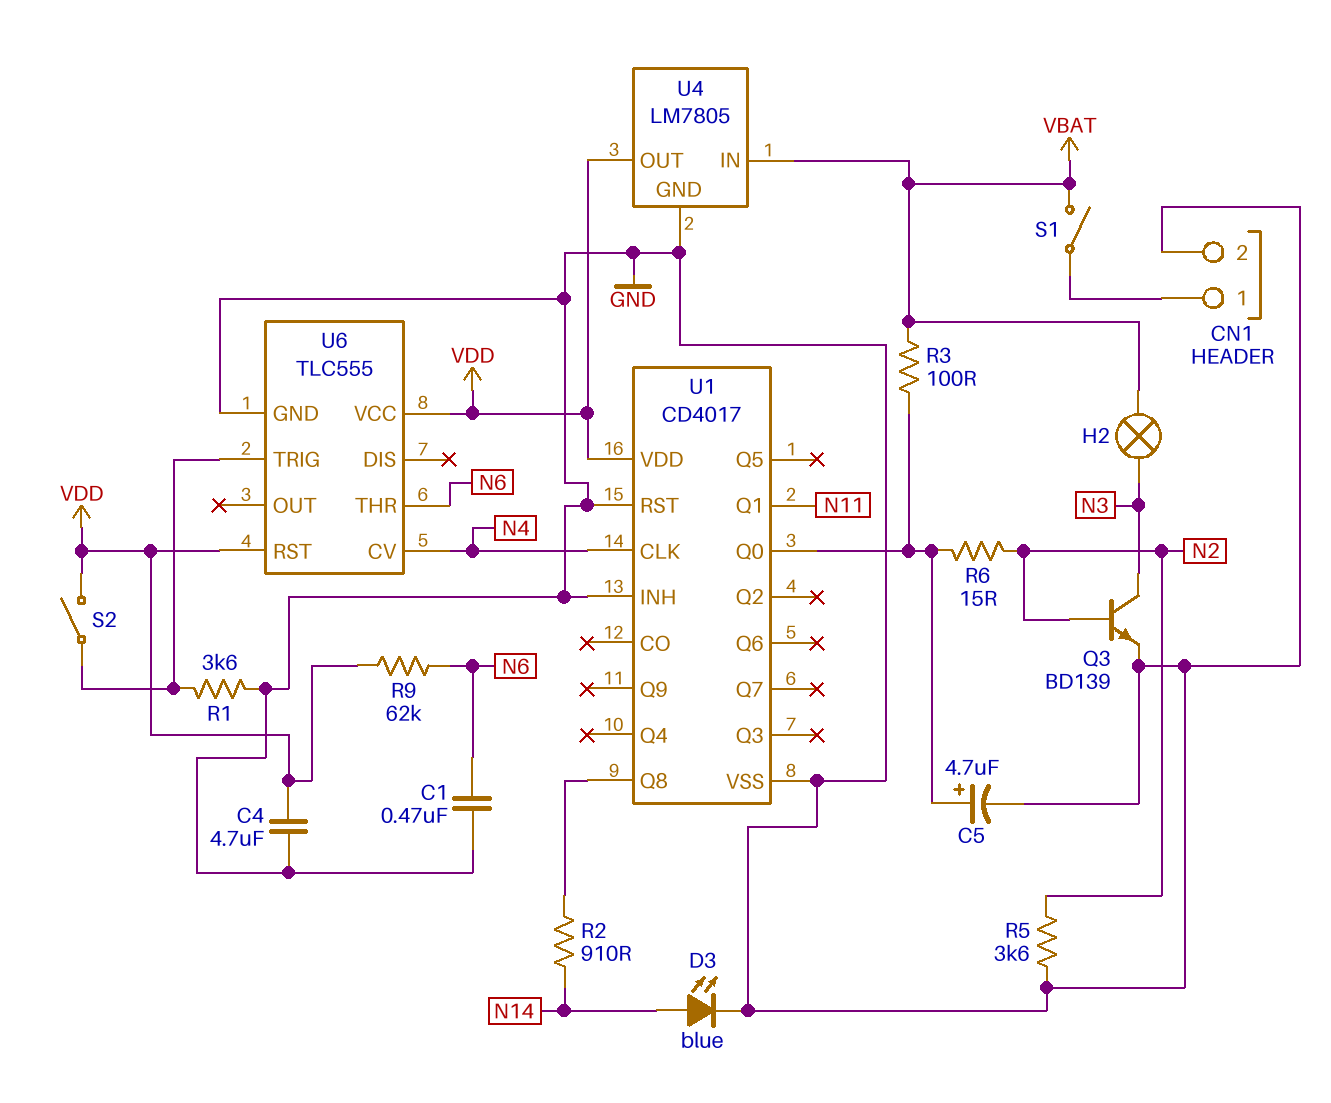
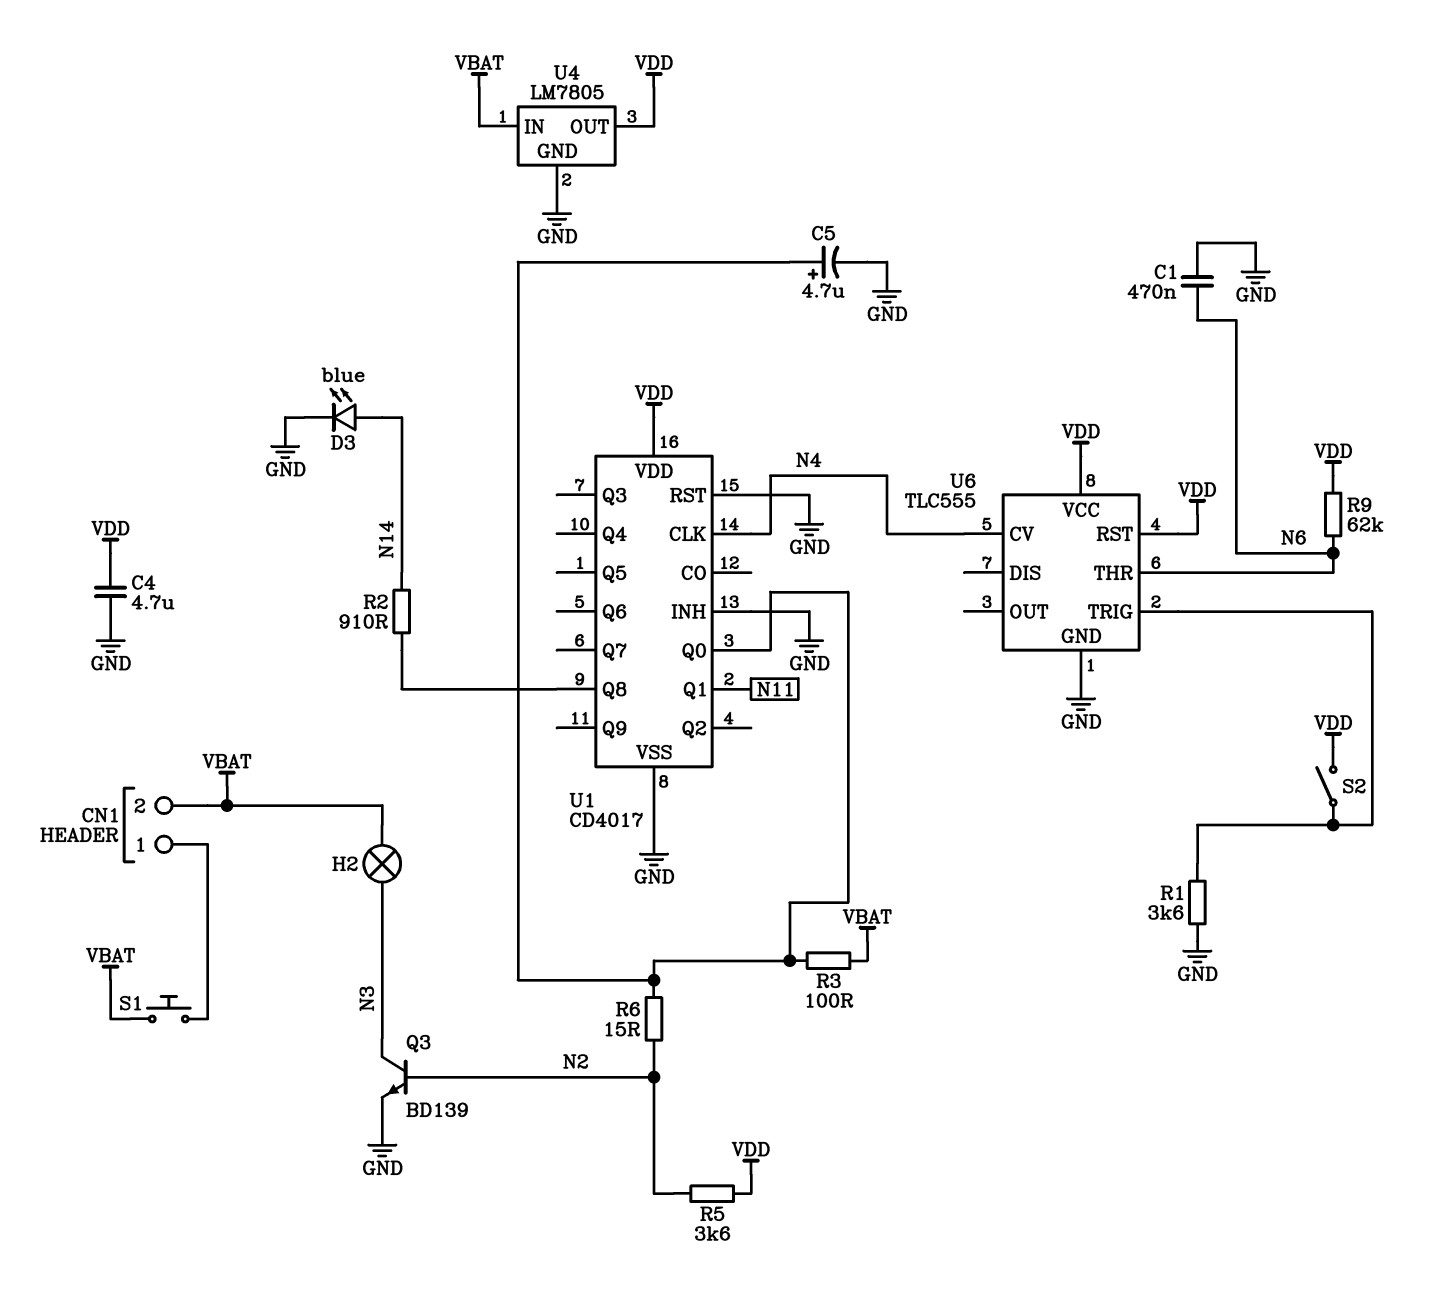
CN1 pin 2: GND -> VBAT
R5: 3.6k (GND, N2) -> 3.6k (N2, VDD)
S1: switch (CN1/1, VBAT) -> button (CN1/1, VBAT)

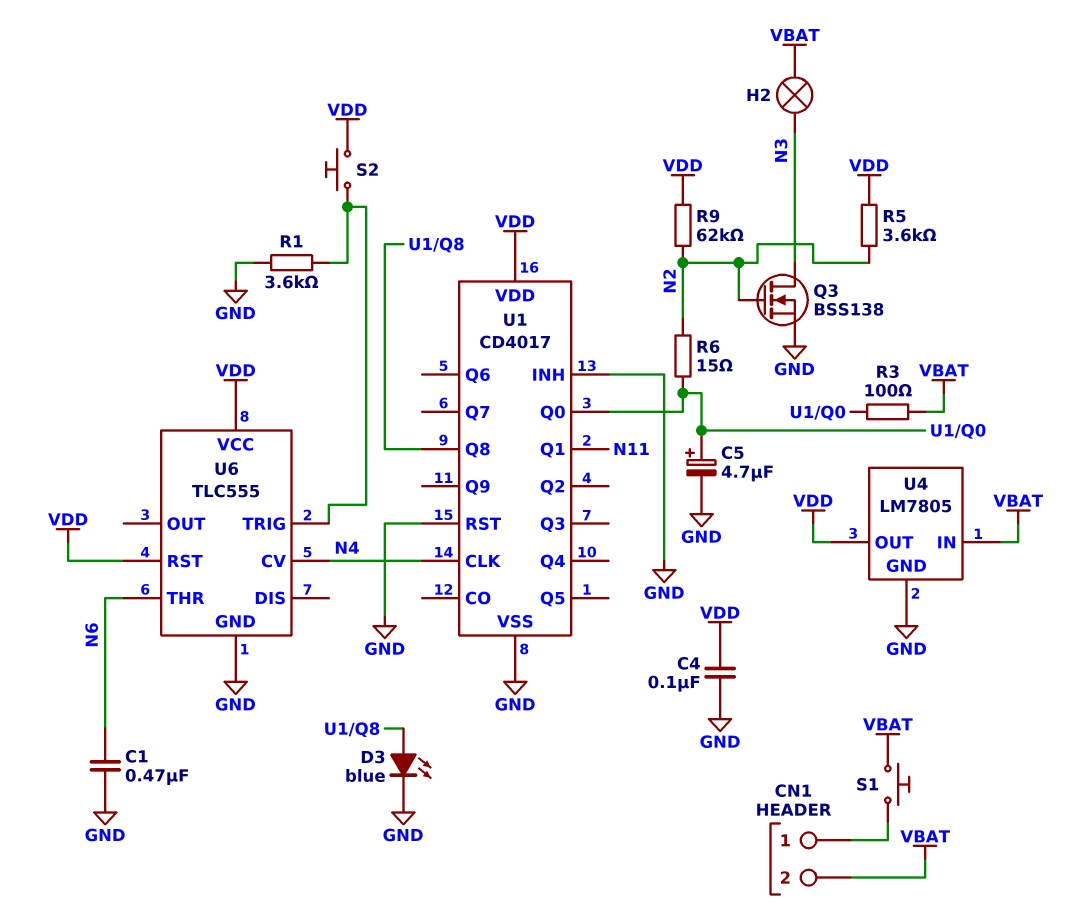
C4: 4.7uF (GND, VDD) -> 100nF (GND, VDD)
D3: LED blue (A N14, K GND) -> LED blue (A U1/Q8, K GND)
Q3: NPN BD139 (B N2, C N3, E GND) -> NMOS BSS138 (G N2, D N3, S GND)
R2: 910 (N14, U1/Q8) -> none
R9: 62k (N6, VDD) -> 62k (N2, VDD)
S2: switch (U6/TRIG, VDD) -> button (U6/TRIG, VDD)

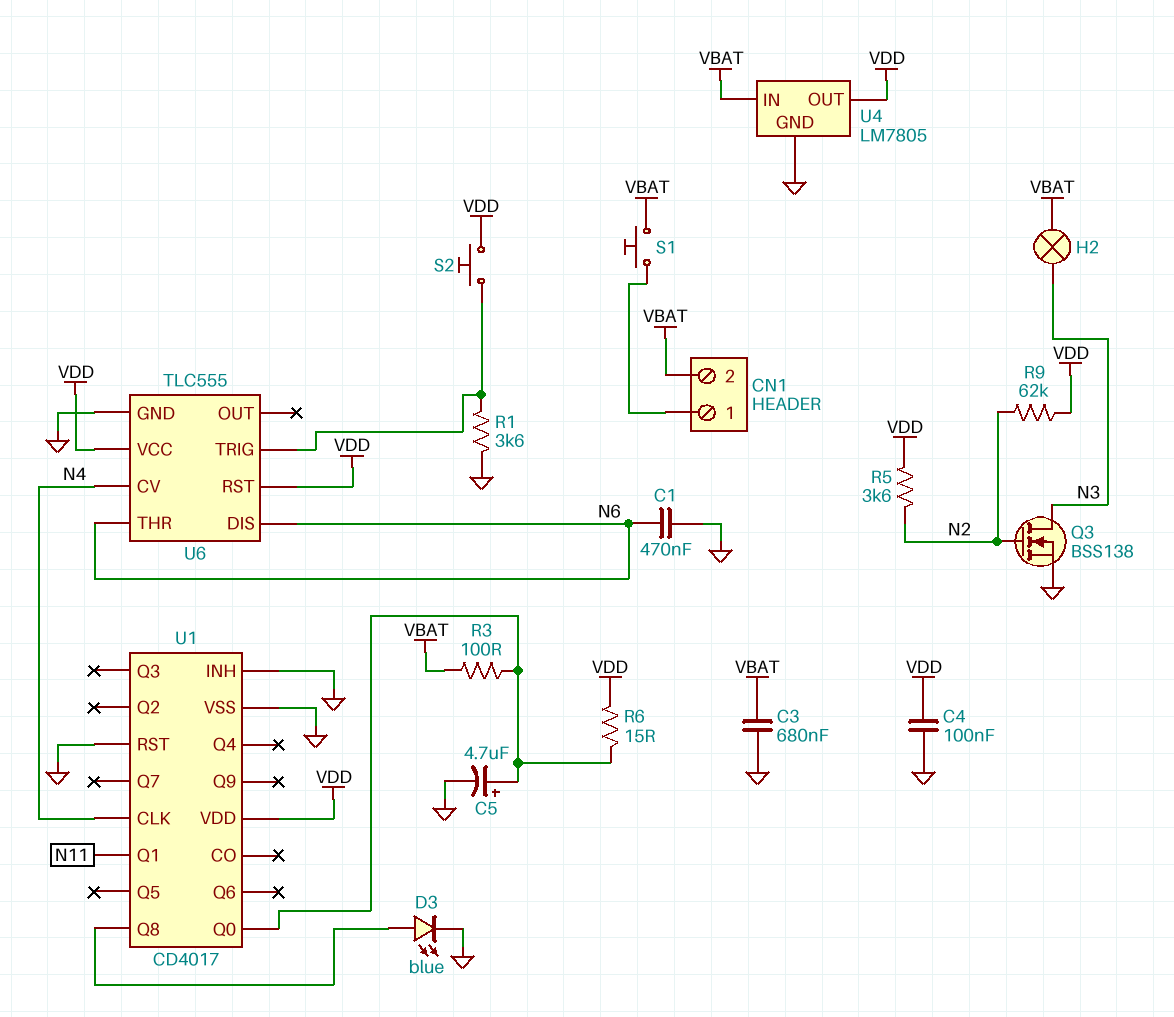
C3: none -> 680nF (GND, VBAT)
R6: 15 (N2, U1/Q0) -> 15 (U1/Q0, VDD)
U6 pin DIS: none -> N6

